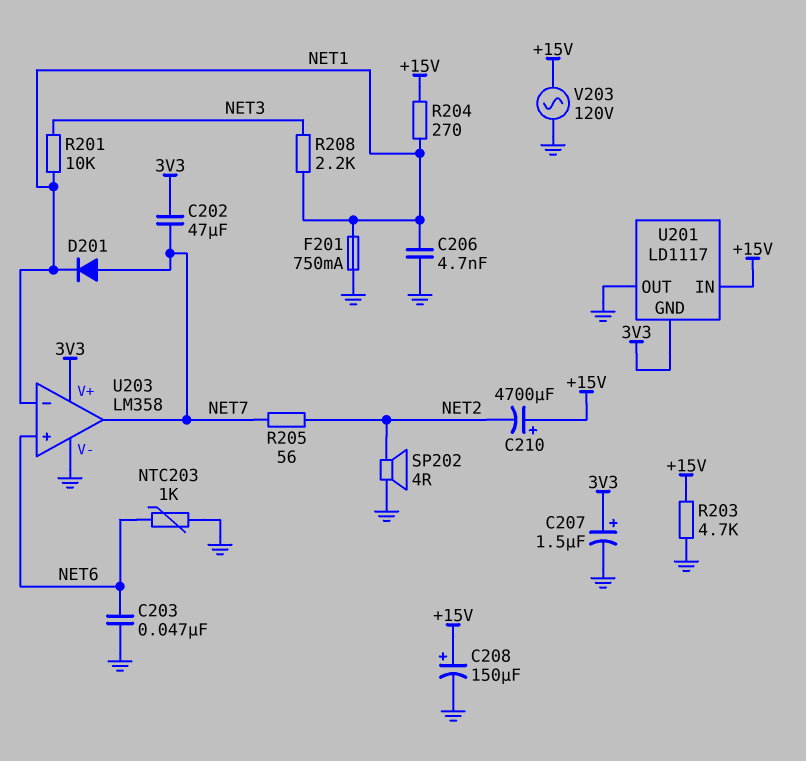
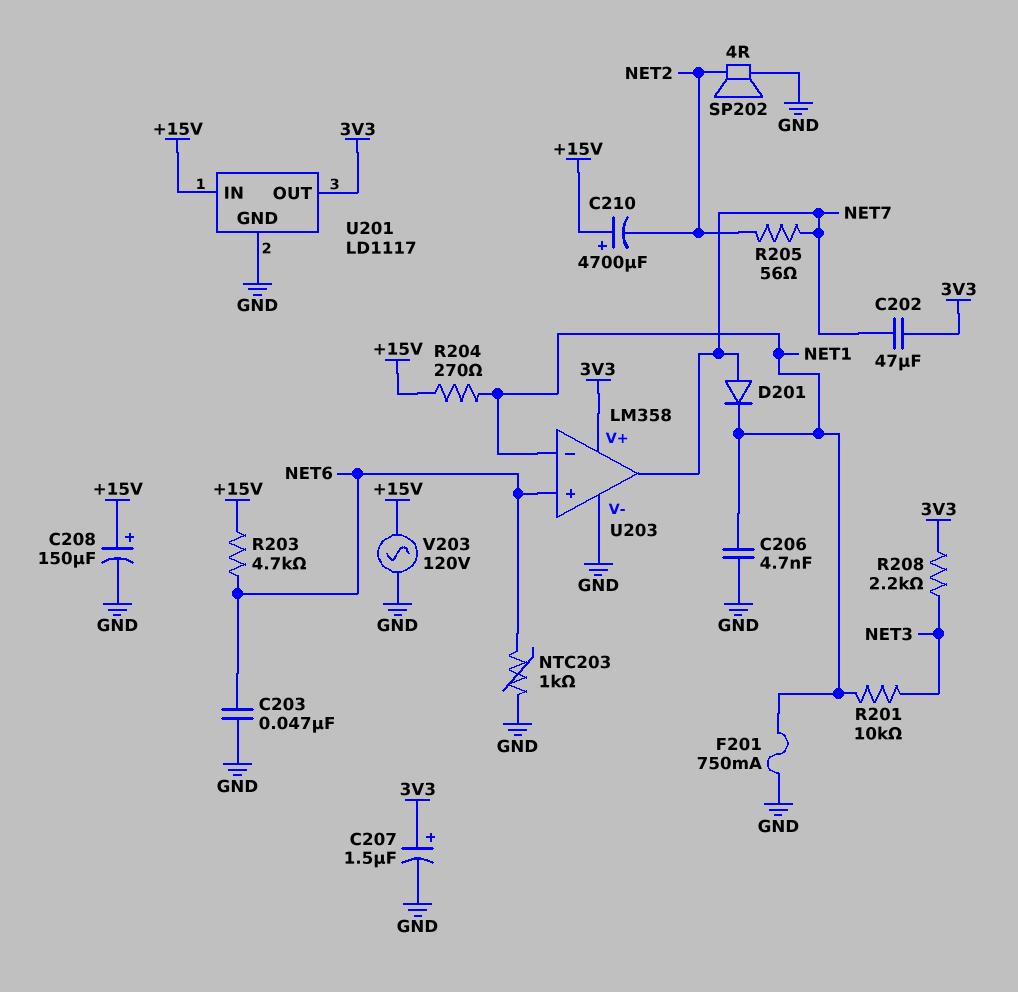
R203: 4.7k (+15V, GND) -> 4.7k (+15V, NET6)
R208: 2.2k (NET1, NET3) -> 2.2k (3V3, NET3)
U201 pin GND: 3V3 -> GND
U201 pin OUT: GND -> 3V3

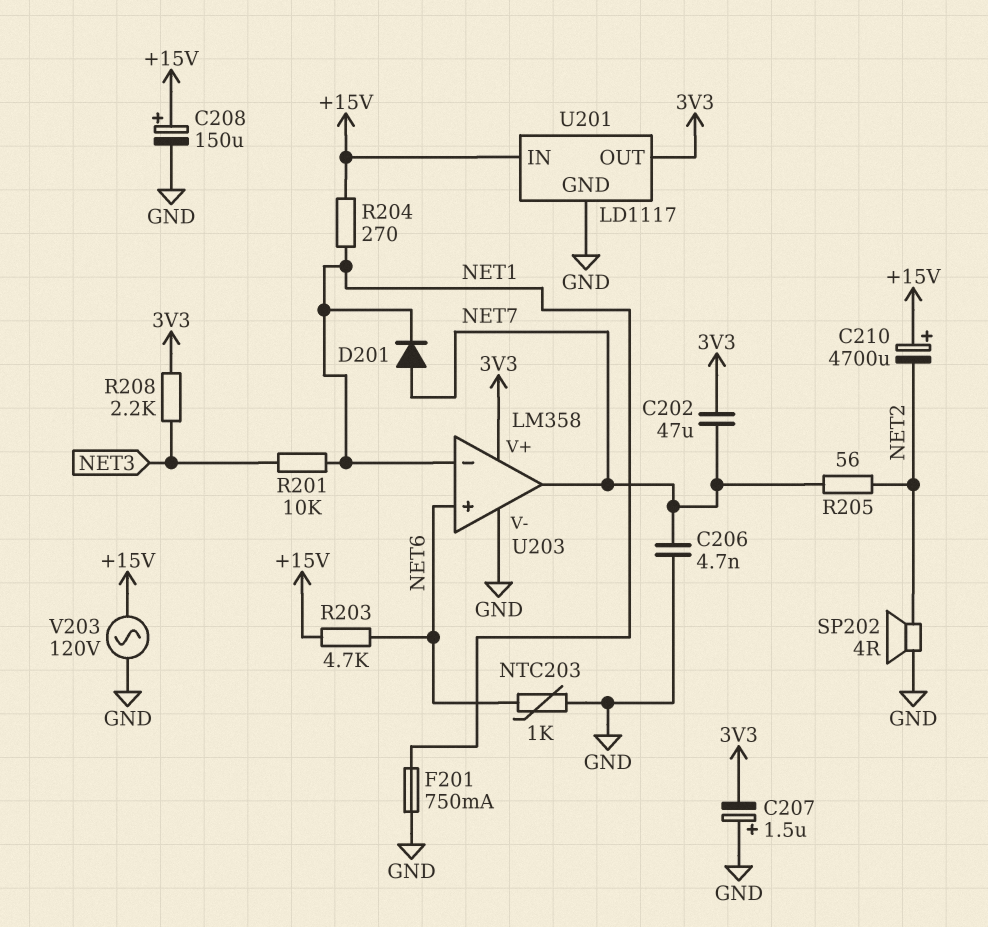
C203: 47nF (GND, NET6) -> none
C206: 4.7nF (GND, NET1) -> 4.7nF (GND, NET7)
C207: 1.5uF (plus 3V3, minus GND) -> 1.5uF (plus GND, minus 3V3)

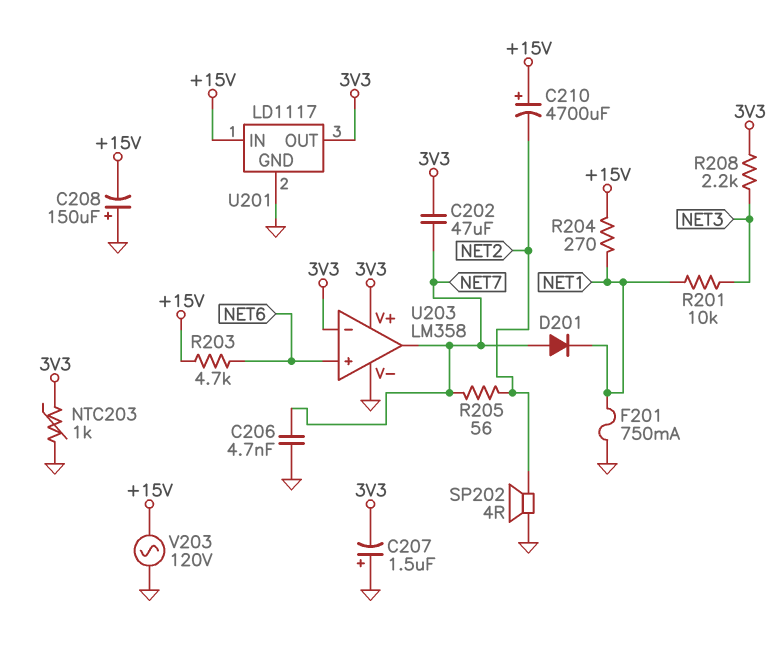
C208: 150uF (plus +15V, minus GND) -> 150uF (plus GND, minus +15V)
NTC203: 1k (GND, NET6) -> 1k (3V3, GND)
U203 pin in-: NET1 -> 3V3

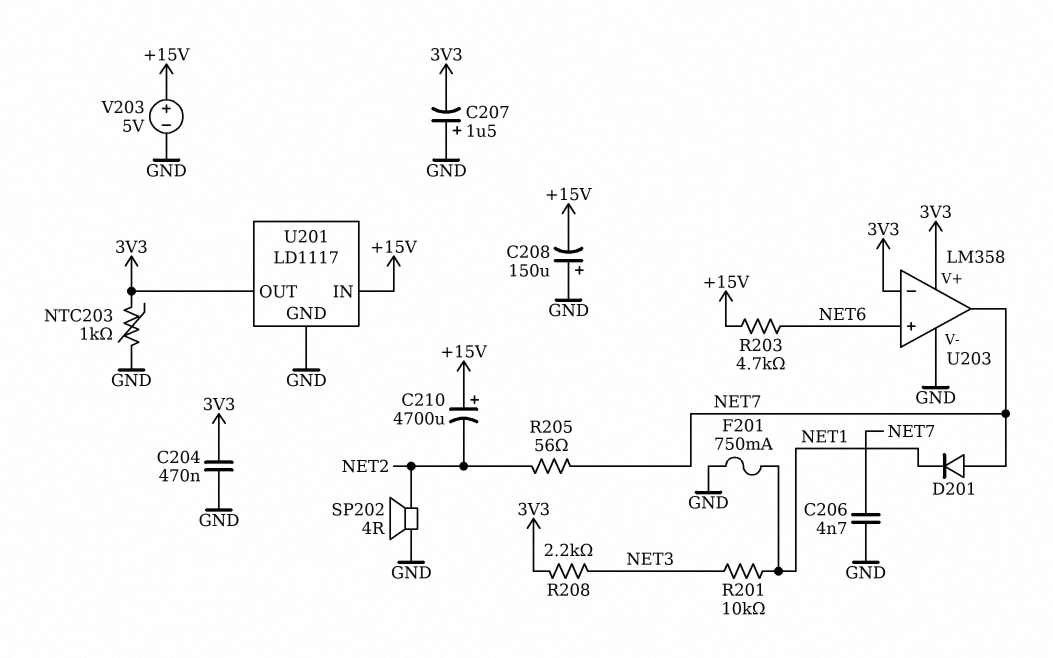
C202: 47uF (3V3, NET7) -> none
C204: none -> 470nF (3V3, GND)
R204: 270 (+15V, NET1) -> none
V203: AC 120V (+15V, GND) -> 5V (plus +15V, minus GND)

